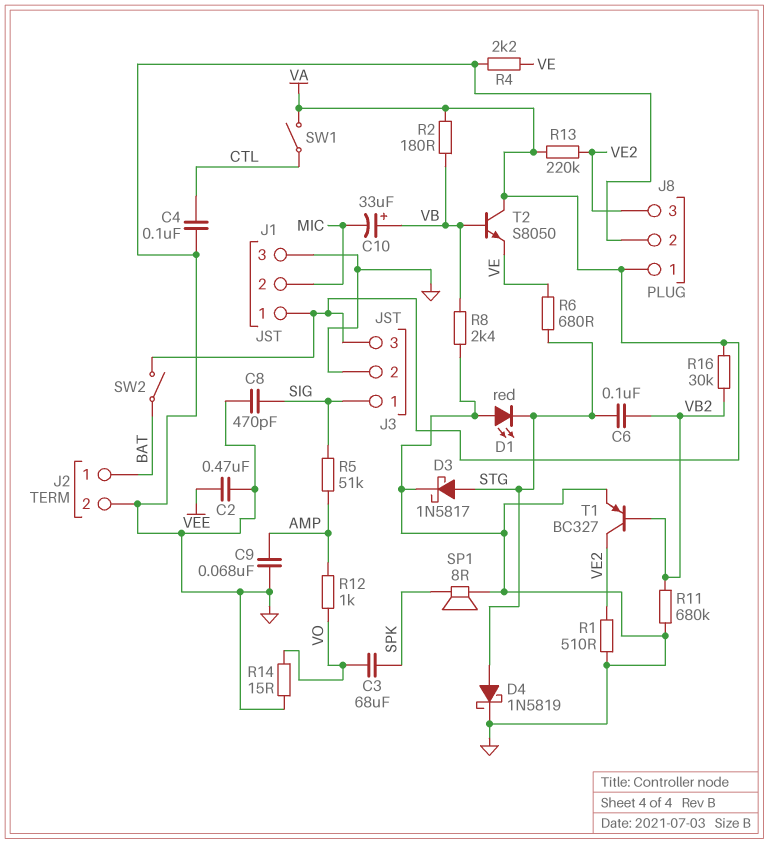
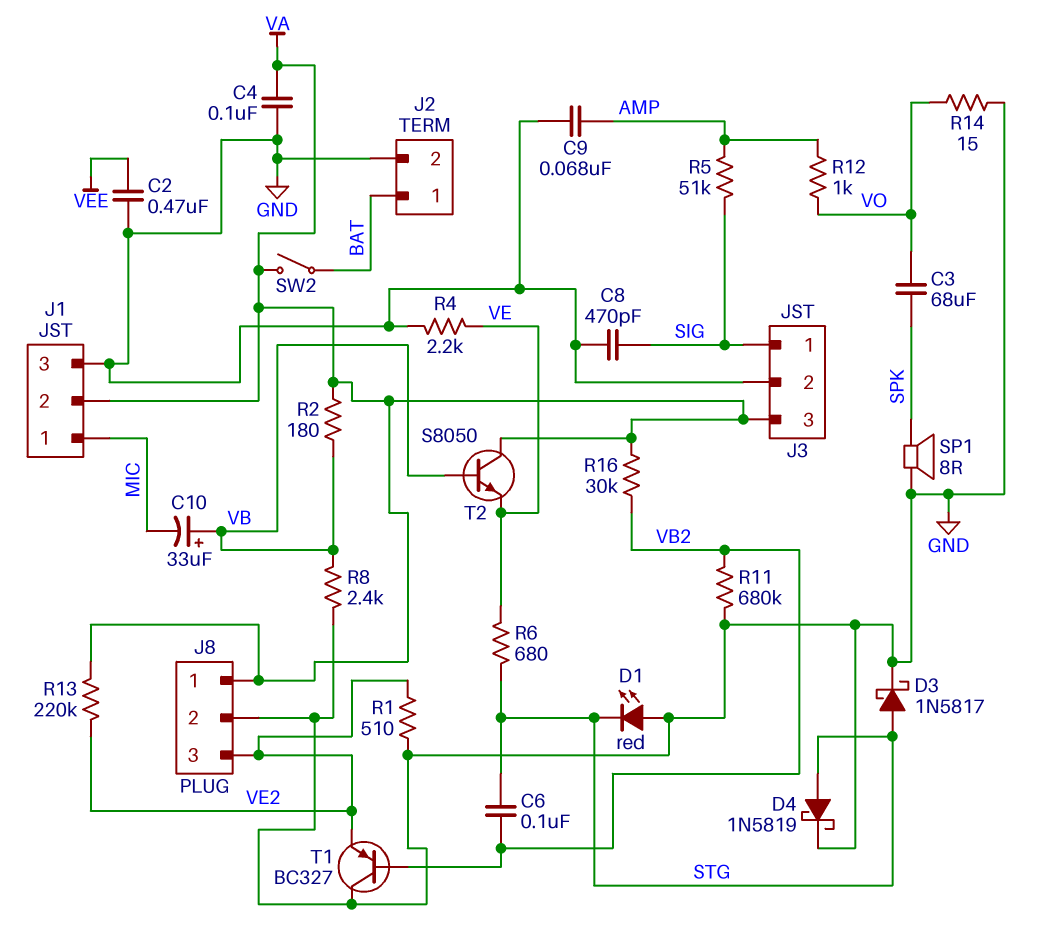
C4: 100nF (CTL, GND) -> 100nF (GND, VA)
J1 pin 1: VA -> MIC
J1 pin 2: MIC -> VA
SW1: switch (CTL, VA) -> none
T1: PNP BC327 (B VB2, C VE2, E GND) -> PNP BC327 (B VB2, C GND, E VE2)

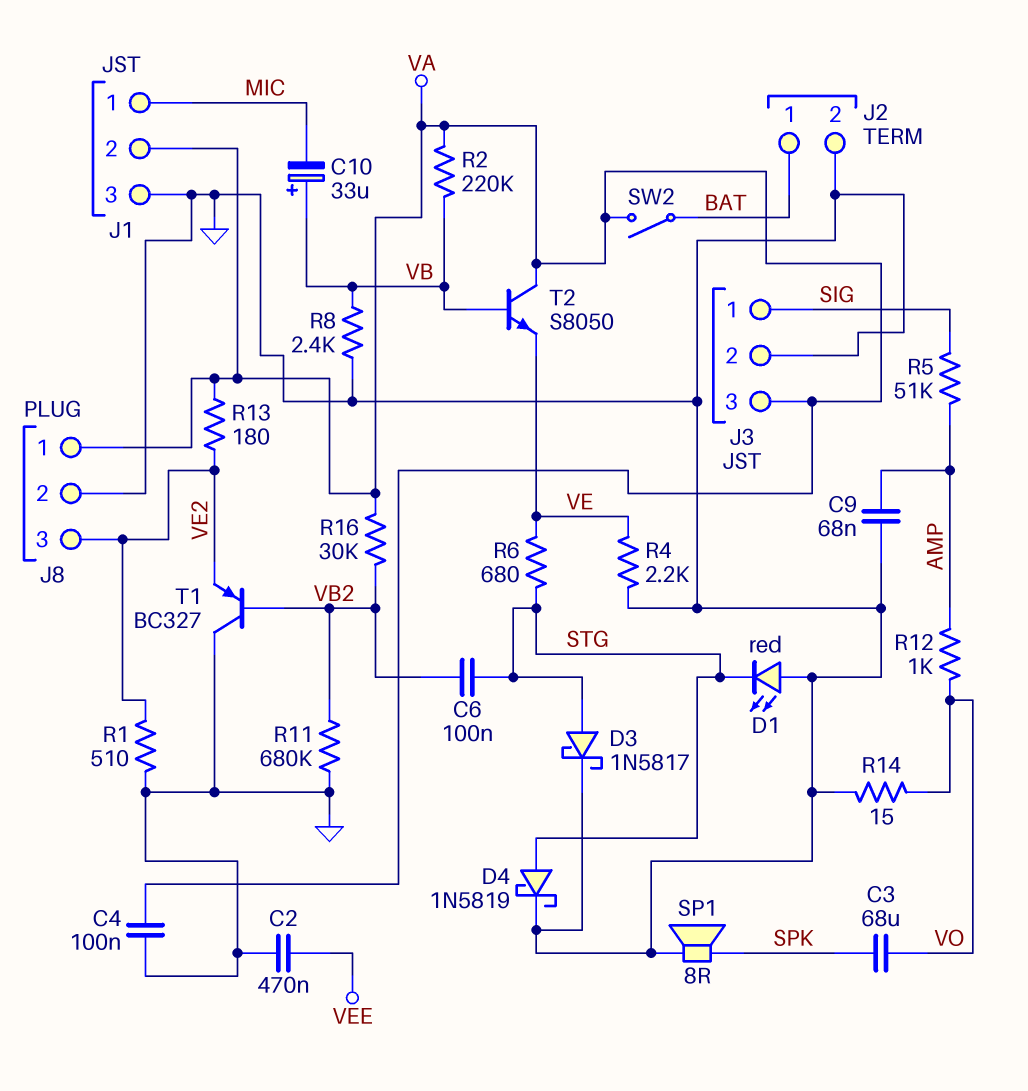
C8: 470pF (GND, SIG) -> none
R2: 180 (VA, VB) -> 220k (VA, VB)
R13: 220k (VA, VE2) -> 180 (VA, VE2)

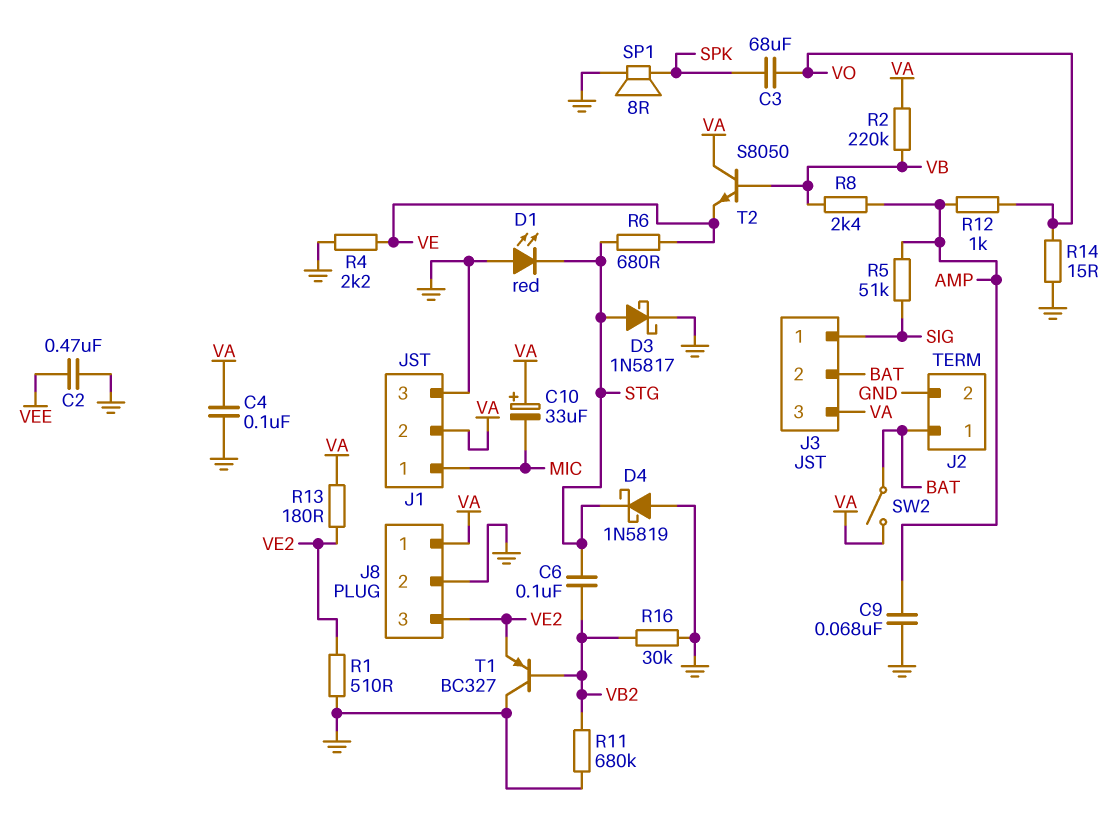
C10: 33uF (plus VB, minus MIC) -> 33uF (plus VA, minus MIC)
D4: schottky 1N5819 (A STG, K GND) -> schottky 1N5819 (A GND, K STG)
J3 pin 2: GND -> BAT
R8: 2.4k (GND, VB) -> 2.4k (AMP, VB)
R16: 30k (VA, VB2) -> 30k (GND, VB2)

